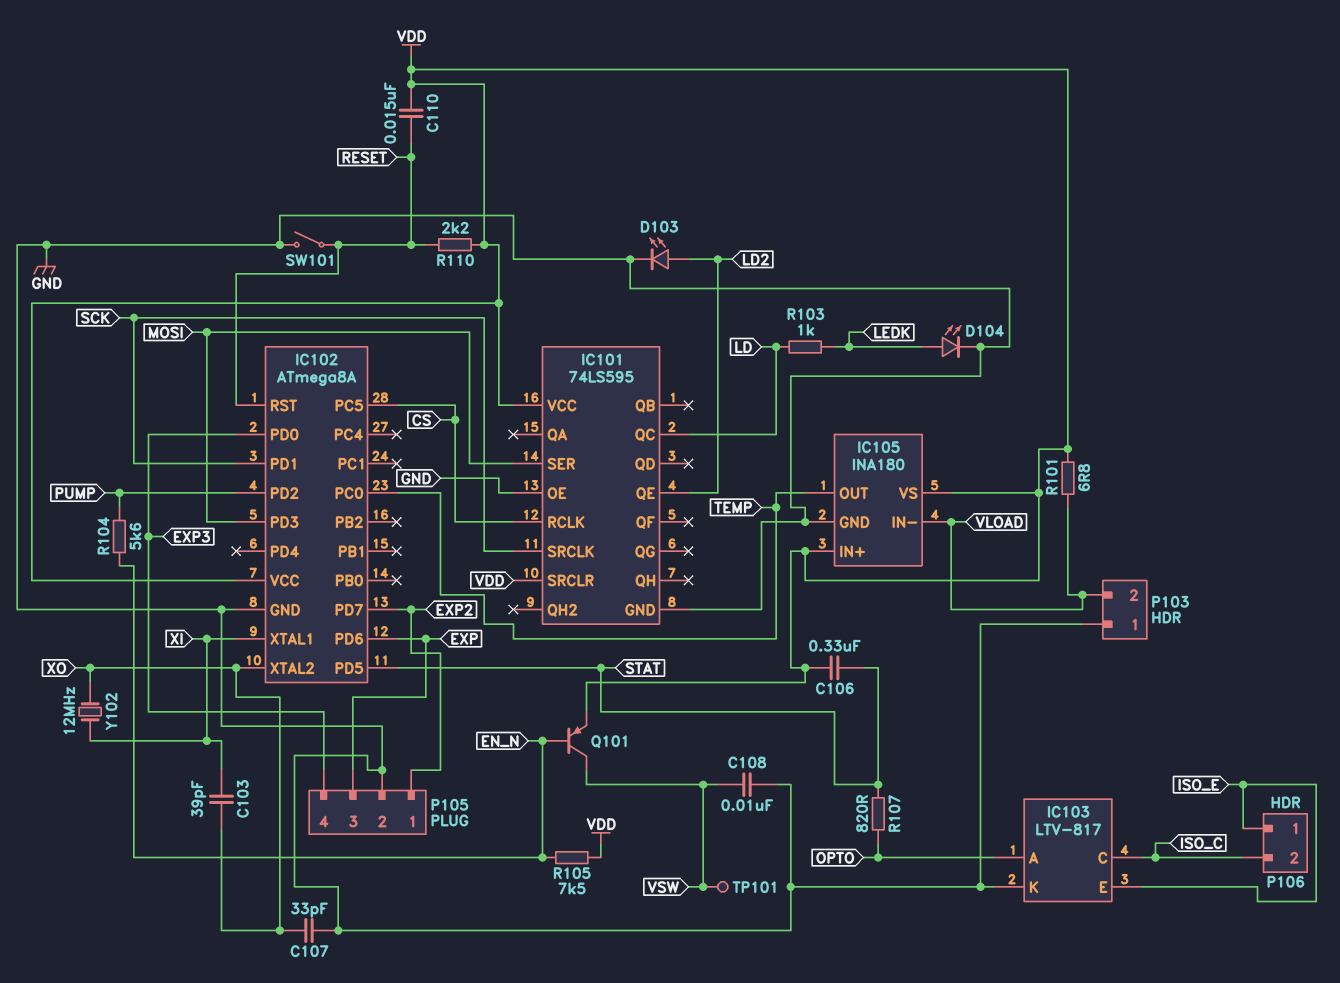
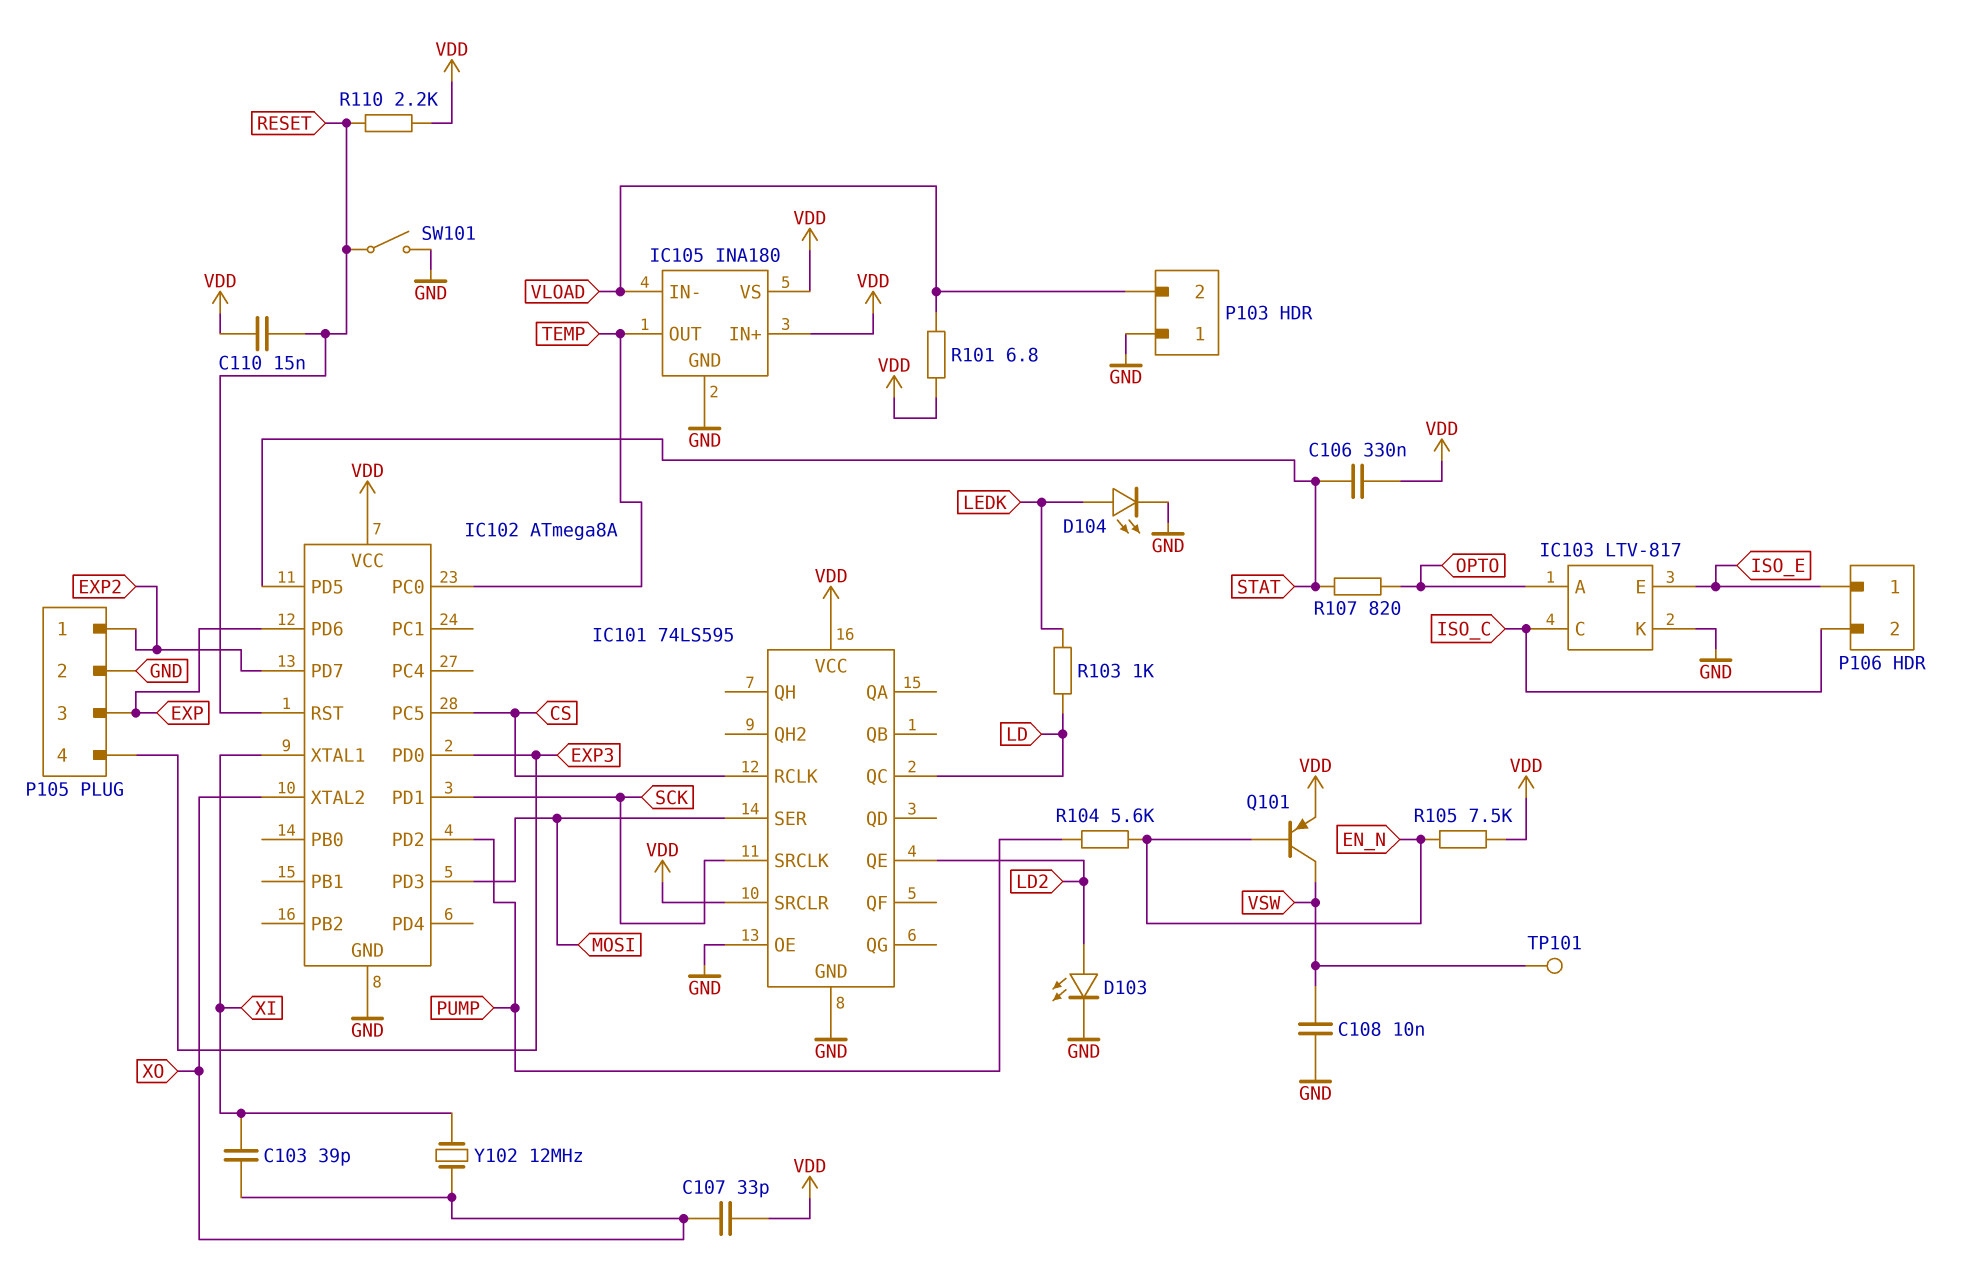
C107: 33pF (GND, XO) -> 33pF (VDD, XO)

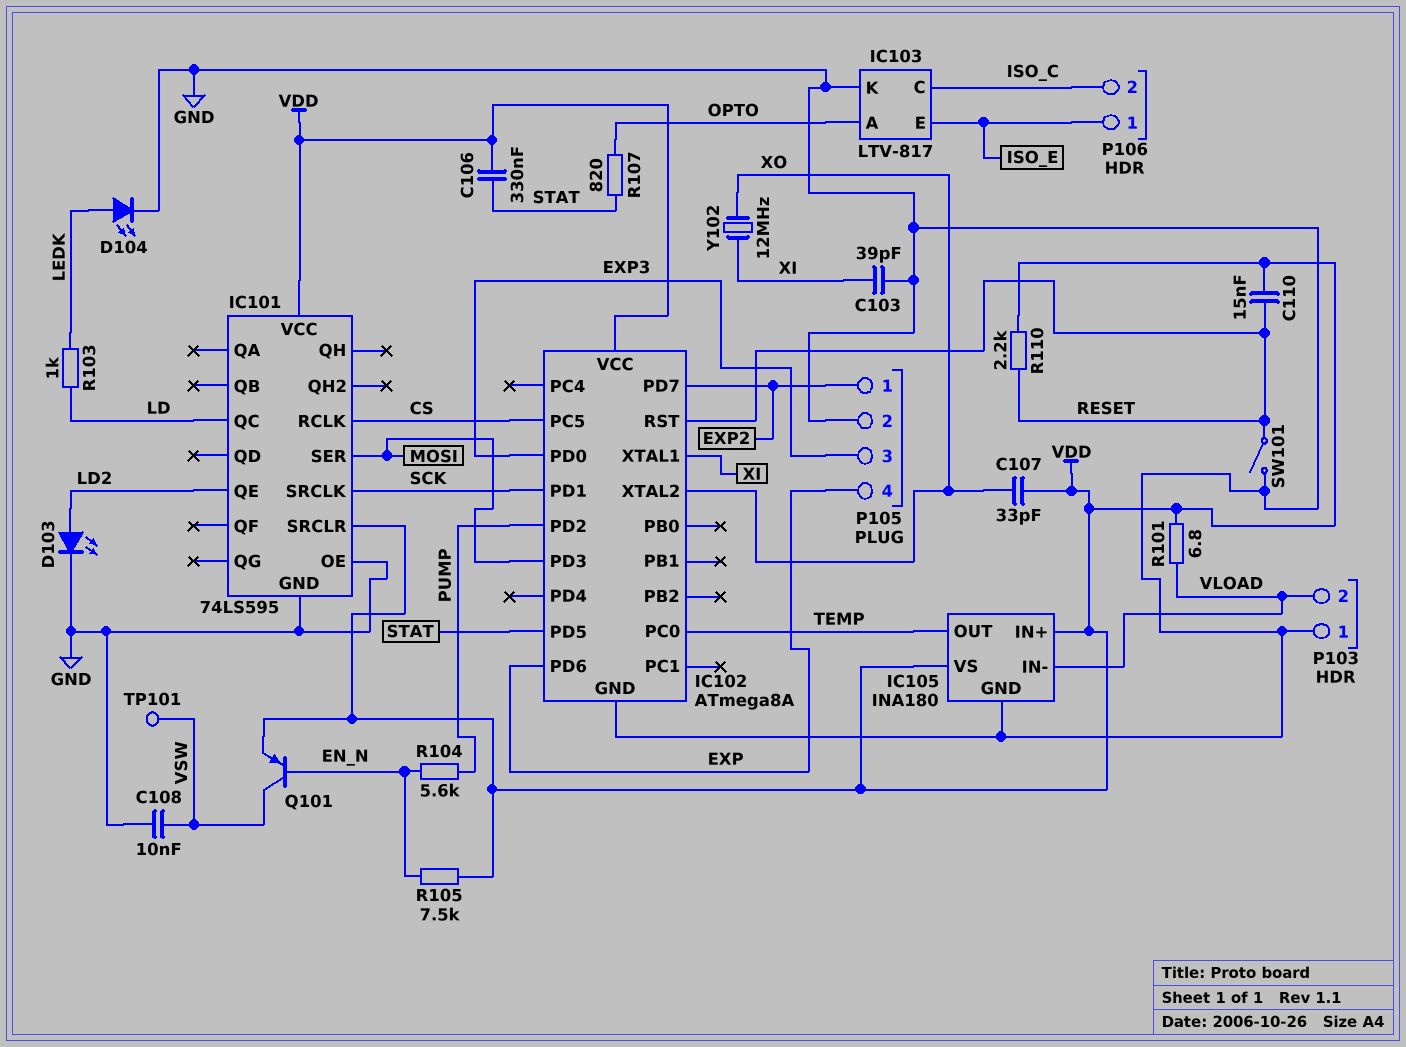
C103: 39pF (XI, XO) -> 39pF (GND, XI)
P105 pin 3: EXP -> EXP3
P105 pin 4: EXP3 -> EXP

